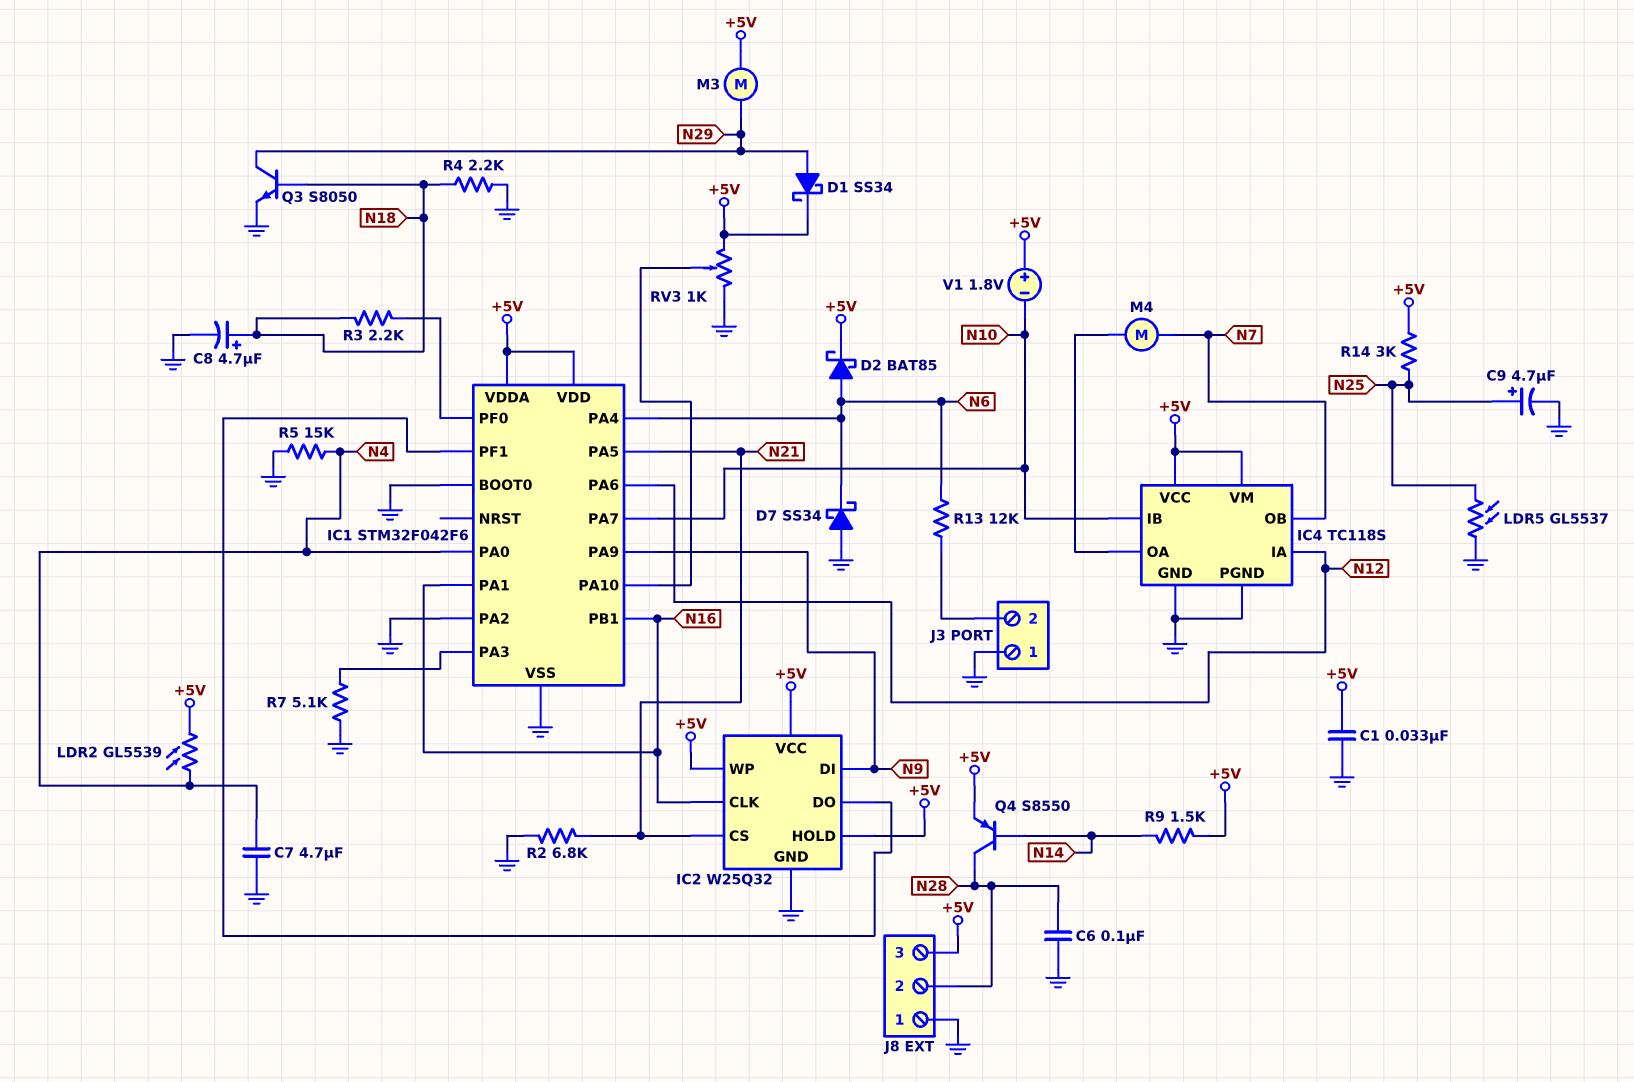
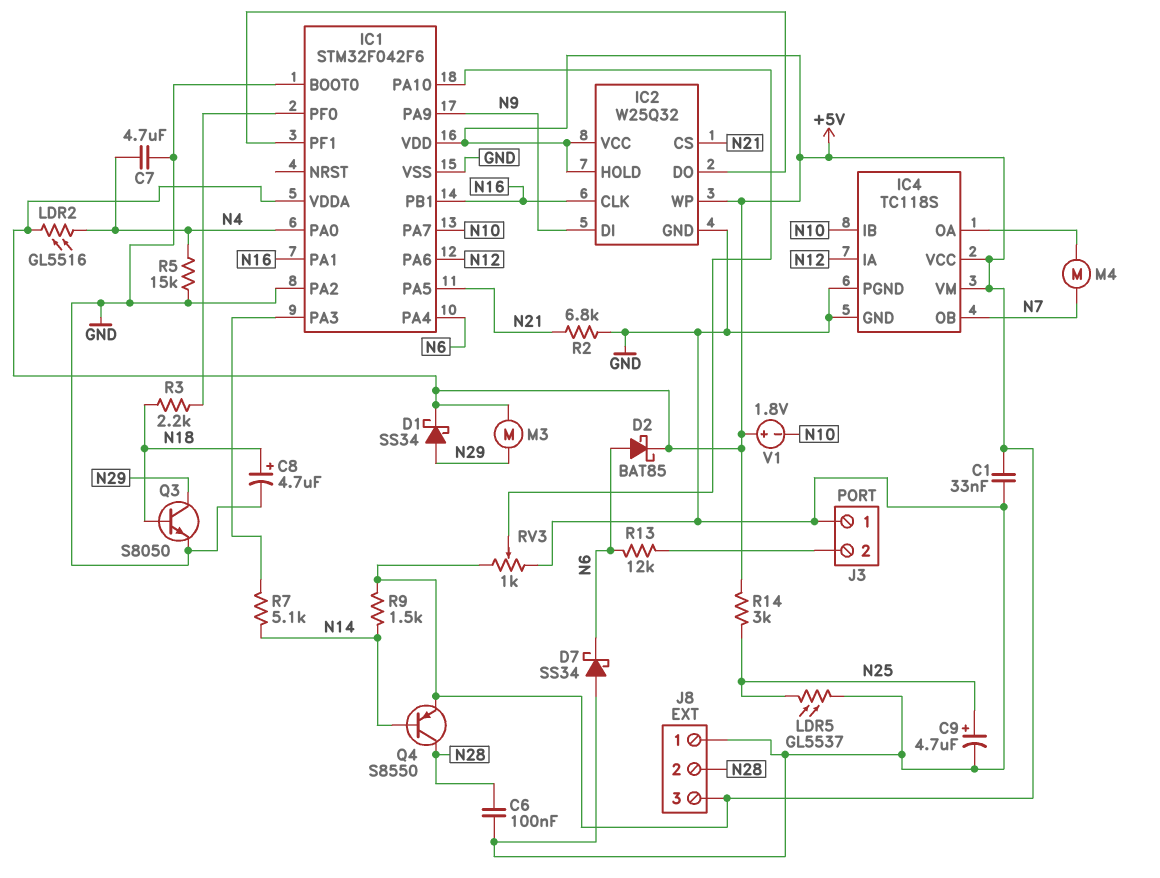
LDR2: GL5539 (+5V, N4) -> GL5516 (+5V, N4)
R4: 2.2k (GND, N18) -> none
R7: 5.1k (GND, IC1/PA3) -> 5.1k (IC1/PA3, N14)

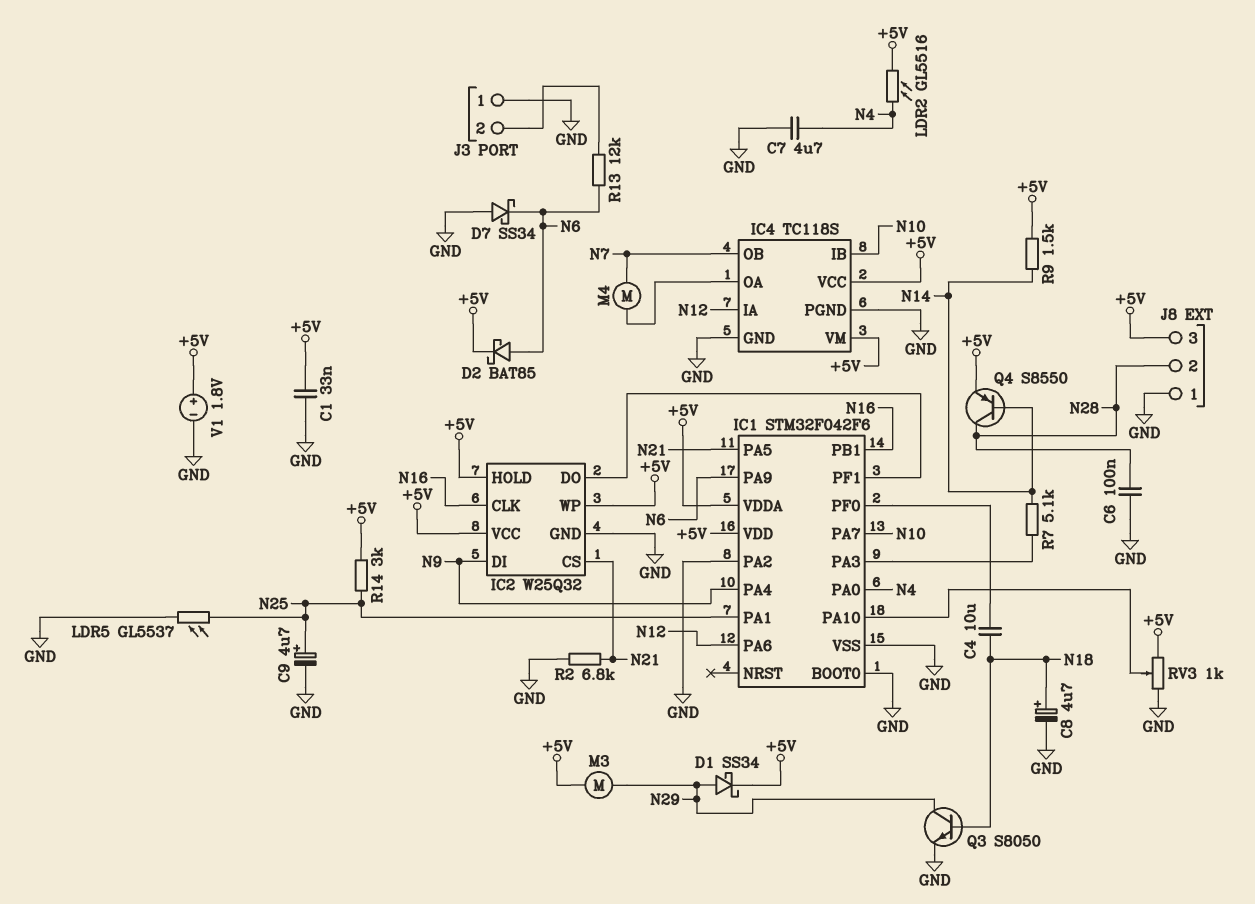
C4: none -> 10uF (IC1/PF0, N18)
IC1 pin PA1: N16 -> N25
IC1 pin PA4: N6 -> N9
IC1 pin PA9: N9 -> N6
R3: 2.2k (IC1/PF0, N18) -> none
R5: 15k (GND, N4) -> none
V1: 1.8V (plus +5V, minus N10) -> 1.8V (plus +5V, minus GND)

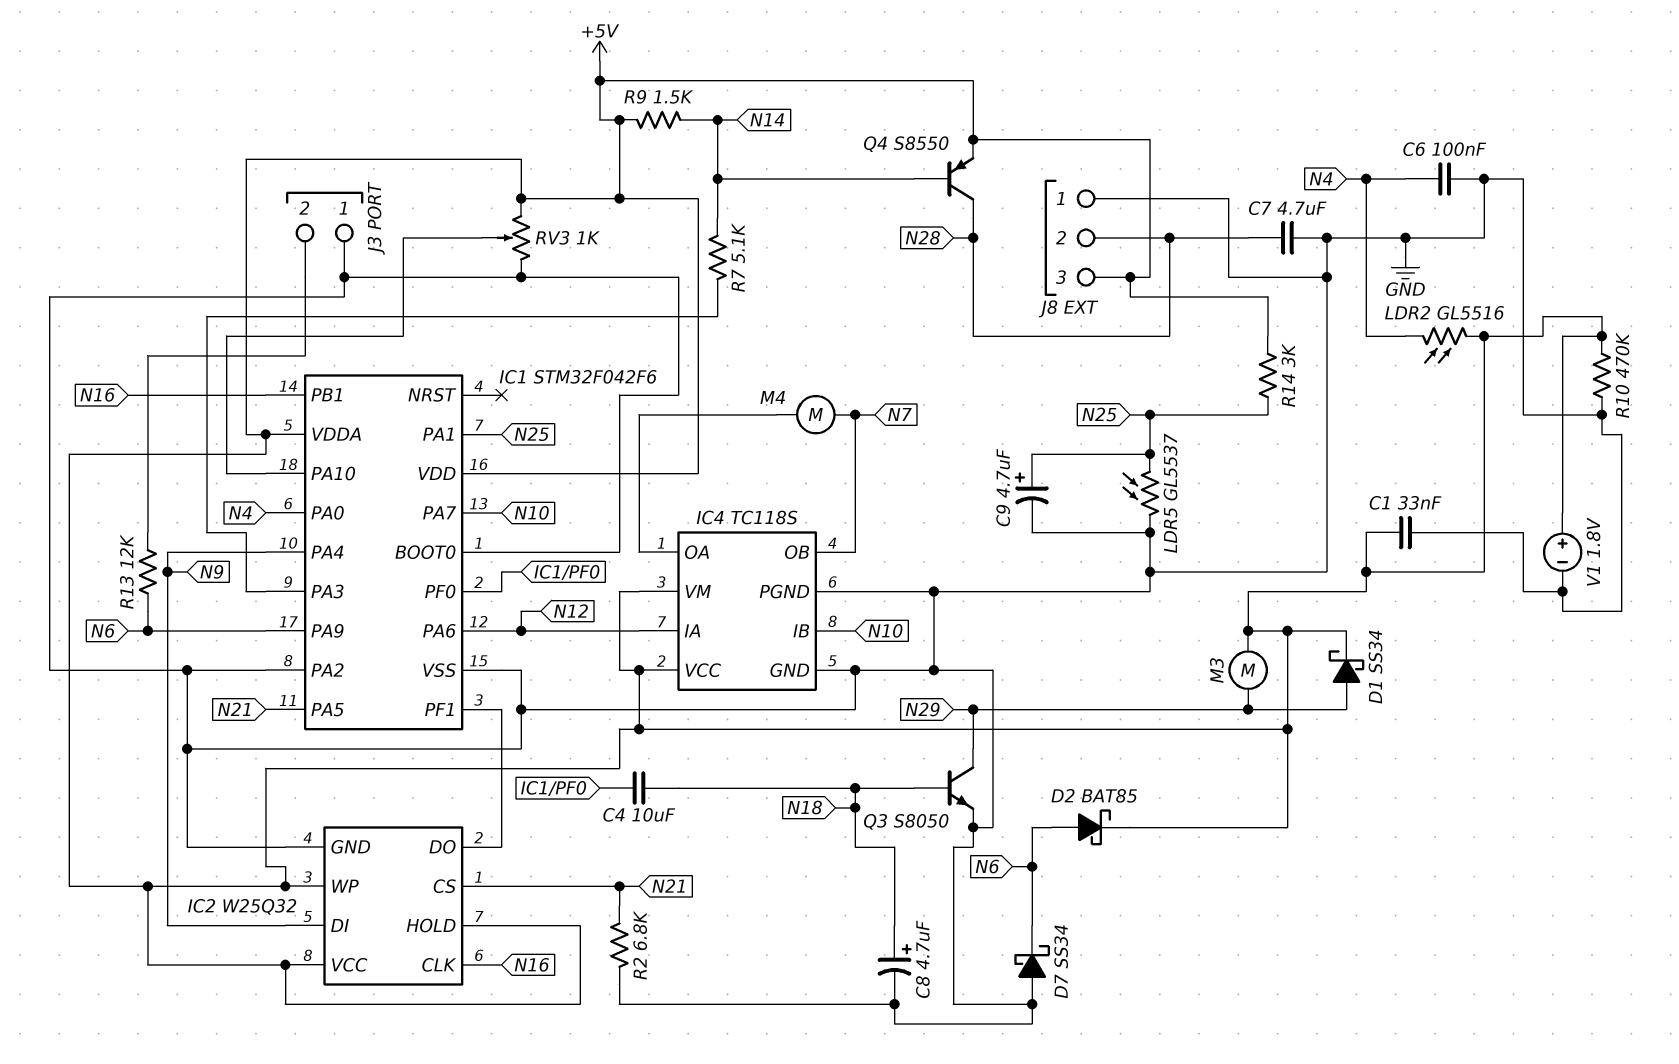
C6: 100nF (GND, N28) -> 100nF (GND, N4)
C7: 4.7uF (GND, N4) -> 4.7uF (GND, N28)
R10: none -> 470k (+5V, GND)

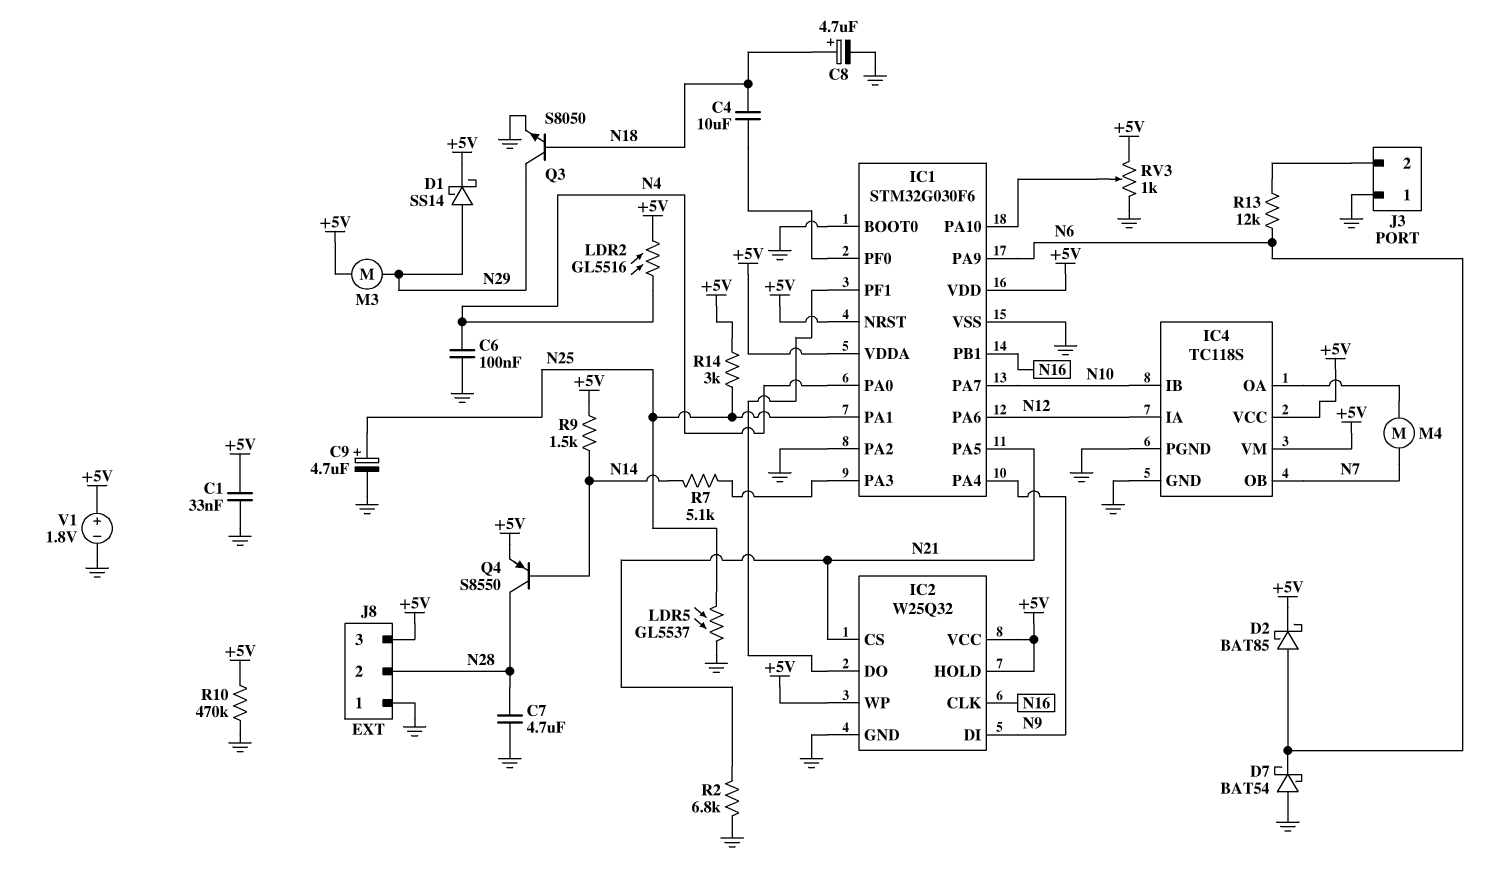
D1: schottky SS34 (A N29, K +5V) -> schottky SS14 (A N29, K +5V)
D7: schottky SS34 (A GND, K N6) -> schottky BAT54 (A GND, K N6)
IC1: STM32F042F6 -> STM32G030F6
IC1 pin NRST: none -> +5V

